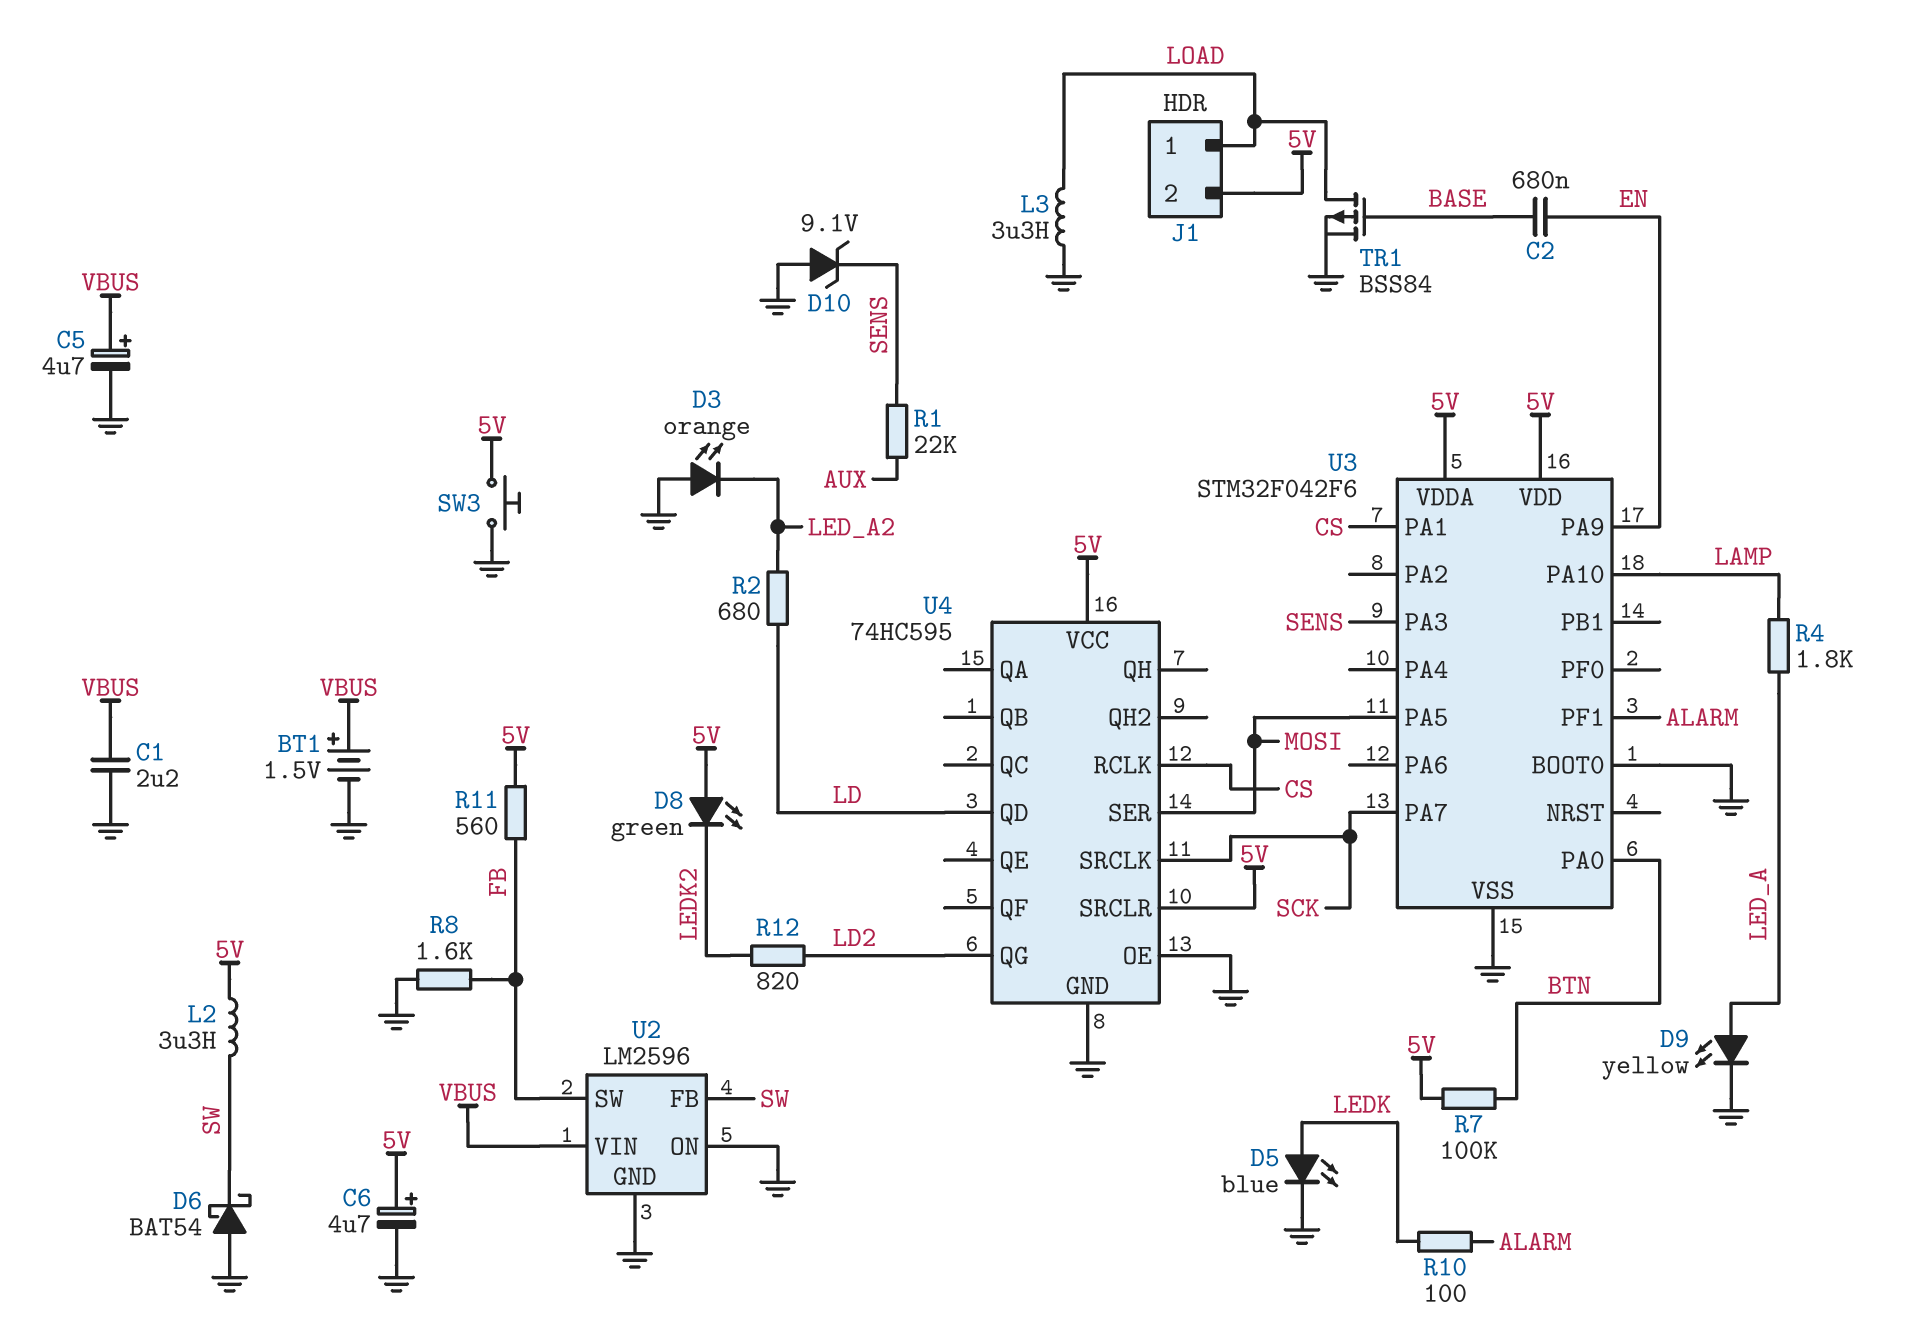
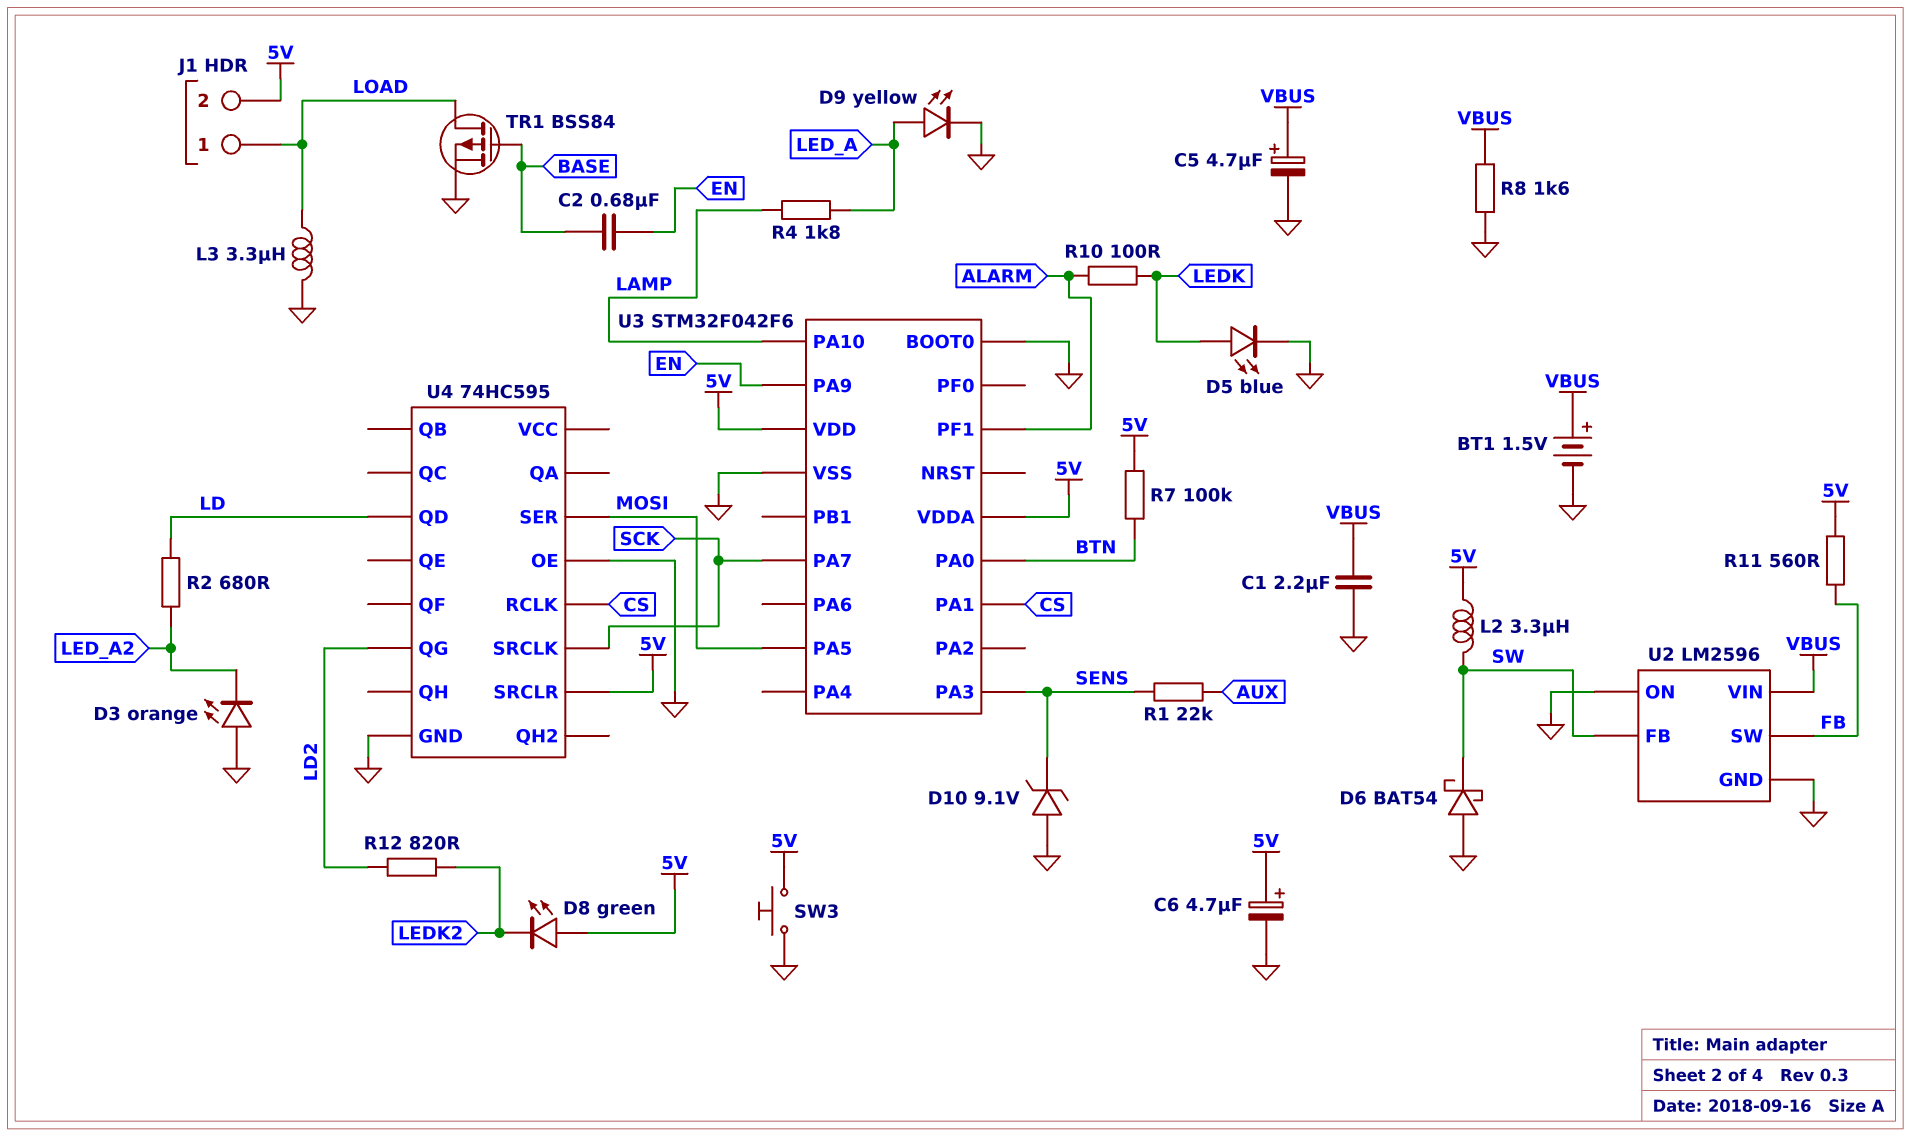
R8: 1.6k (FB, GND) -> 1.6k (GND, VBUS)
U4 pin VCC: 5V -> none

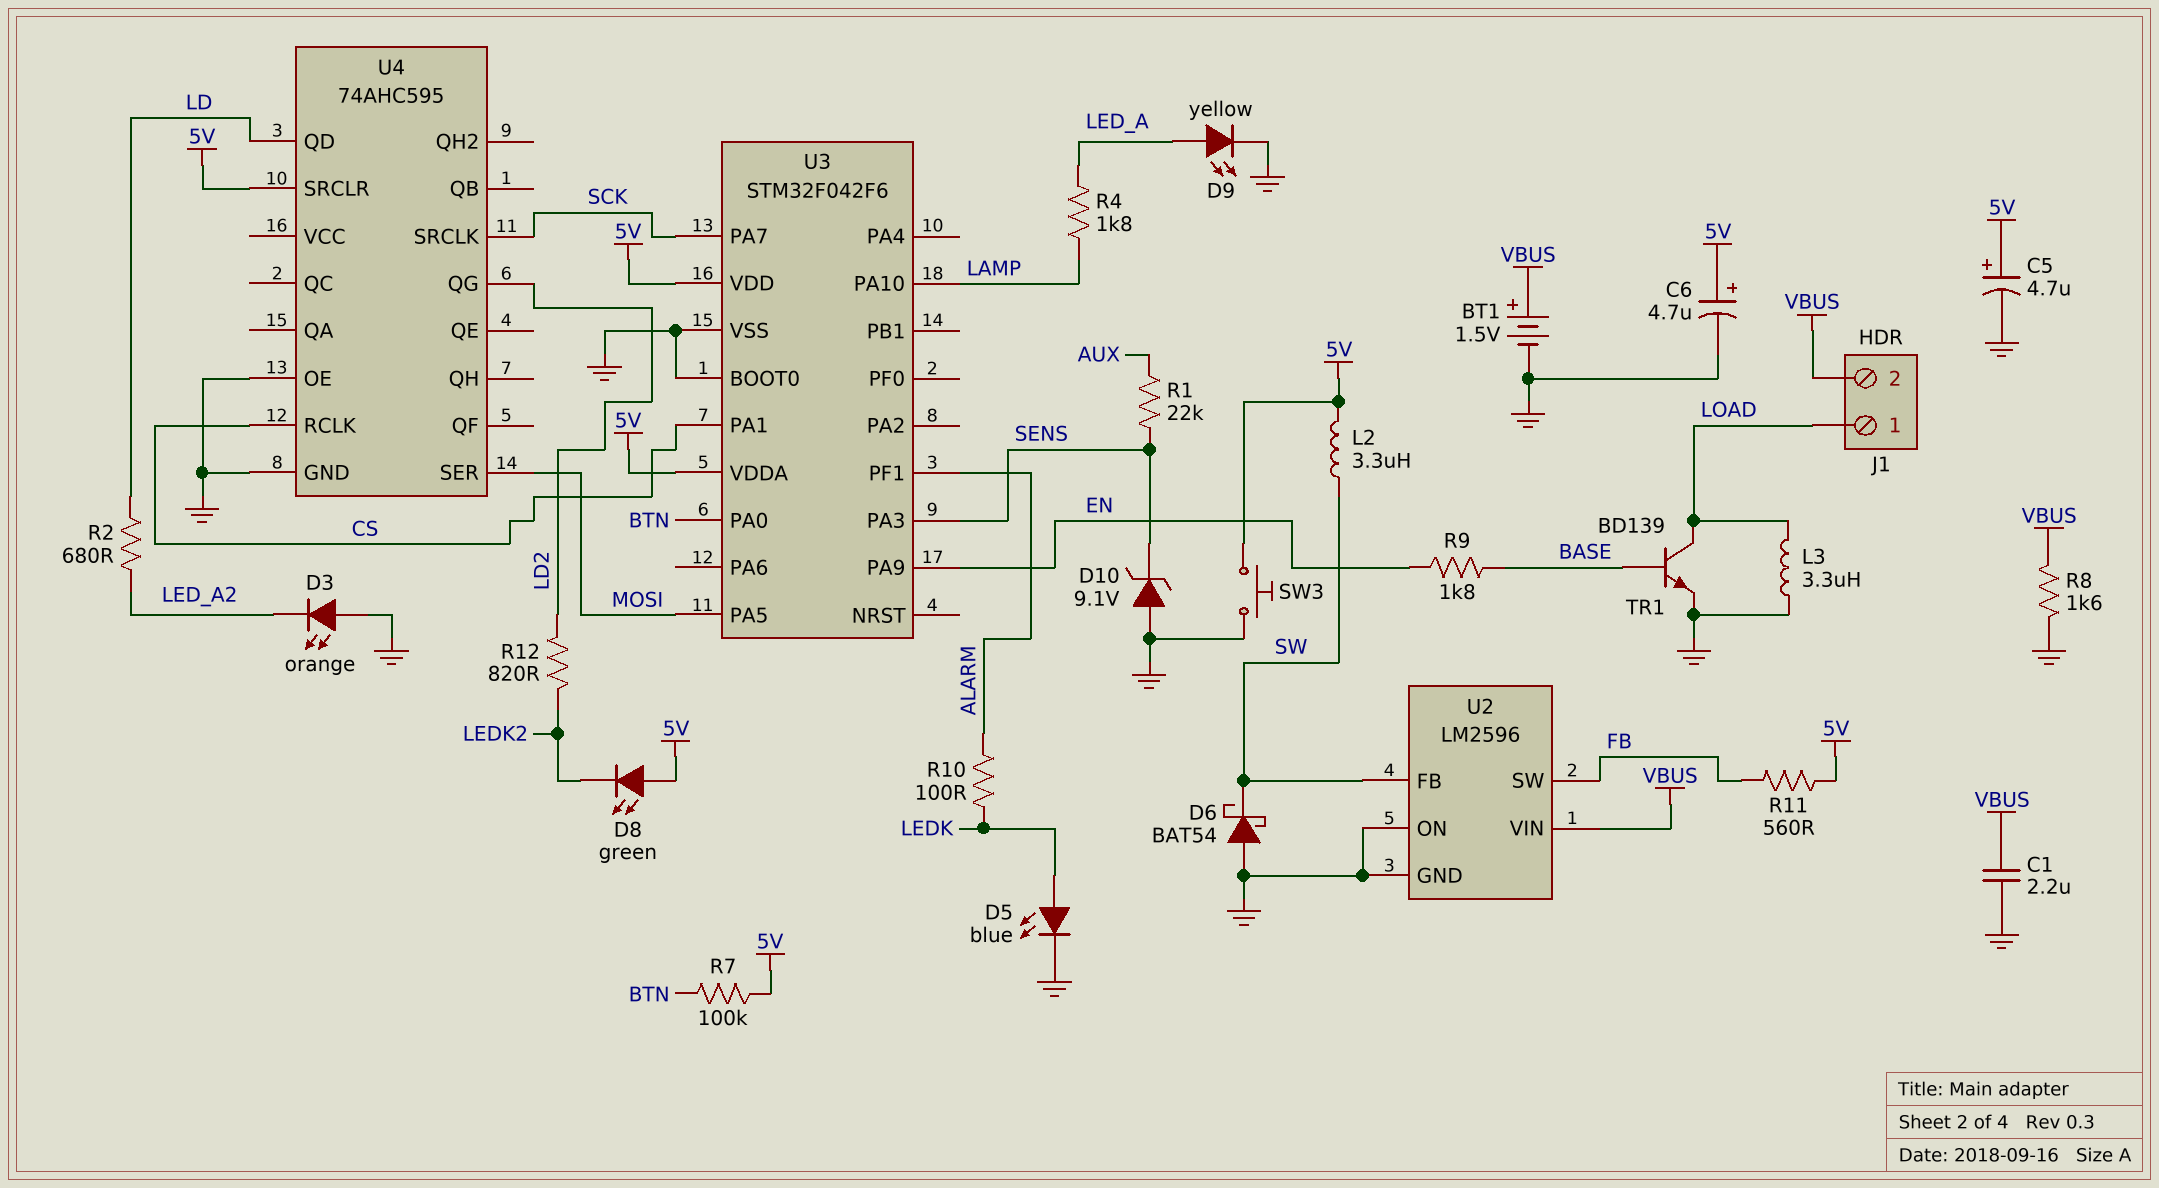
C2: 680nF (BASE, EN) -> none
C5: 4.7uF (plus VBUS, minus GND) -> 4.7uF (plus 5V, minus GND)
J1 pin 2: 5V -> VBUS
R9: none -> 1.8k (BASE, EN)
TR1: PMOS BSS84 (G BASE, D LOAD, S GND) -> NPN BD139 (B BASE, C LOAD, E GND)
U4: 74HC595 -> 74AHC595

